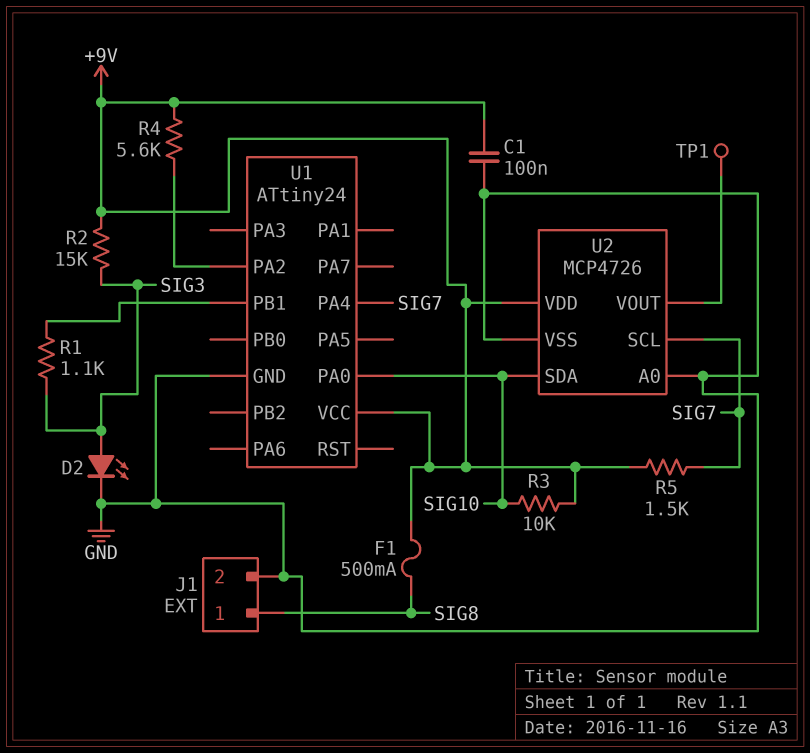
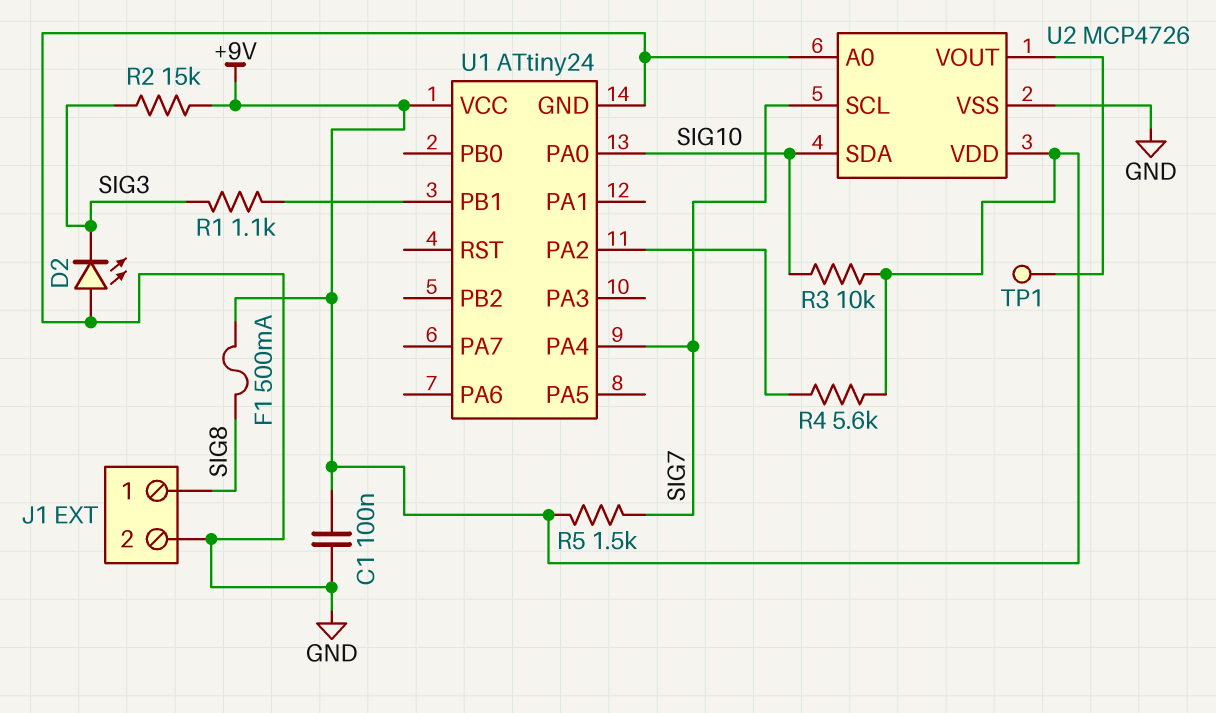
D2: LED (A SIG3, K GND) -> LED (A GND, K SIG3)

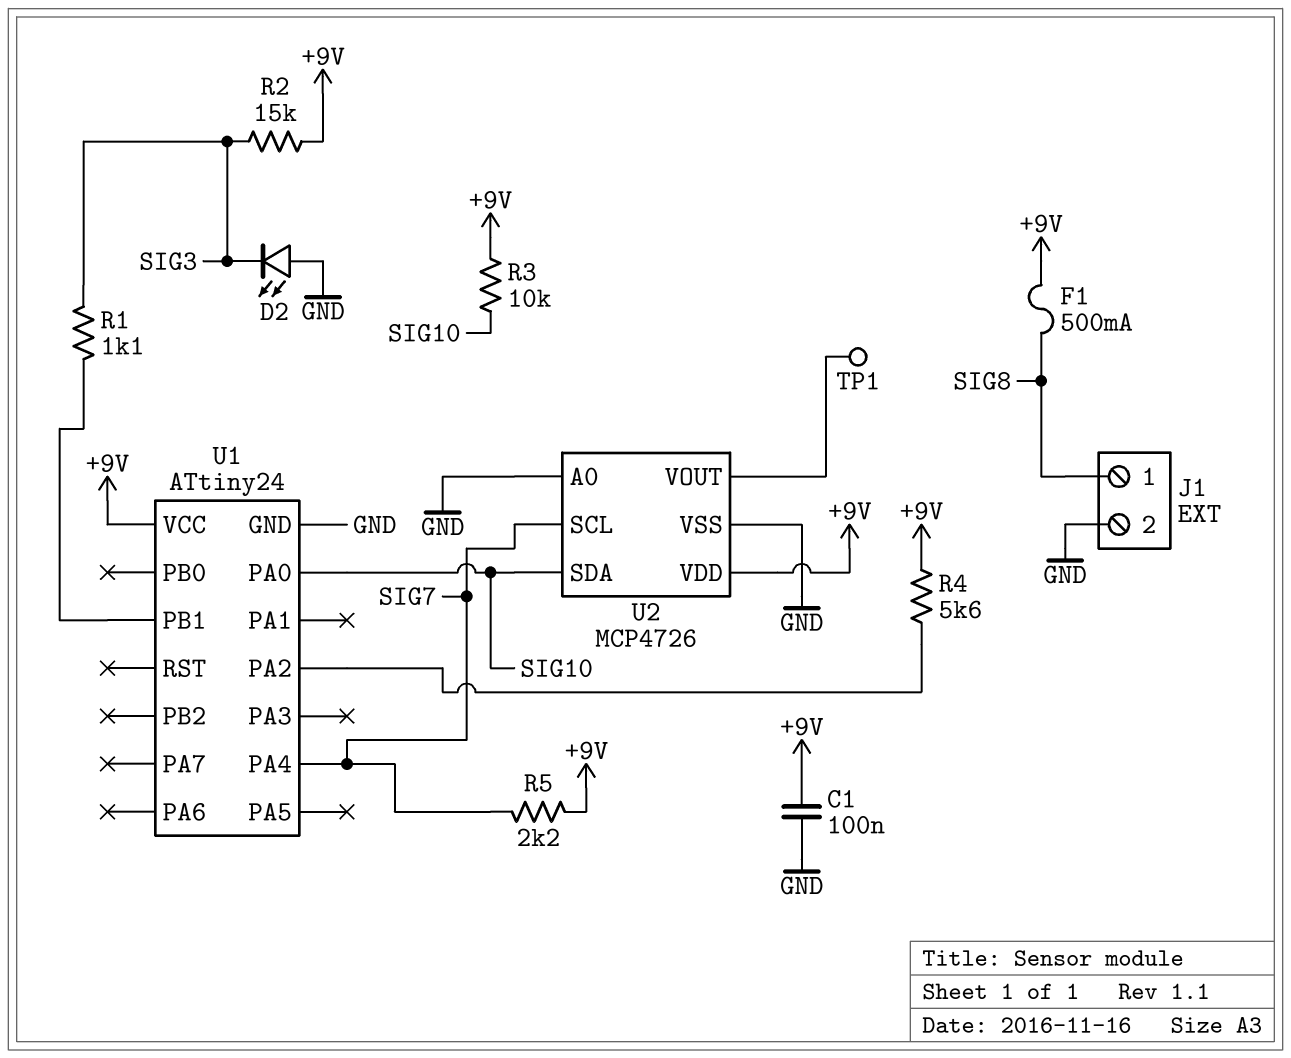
R5: 1.5k (+9V, SIG7) -> 2.2k (+9V, SIG7)

